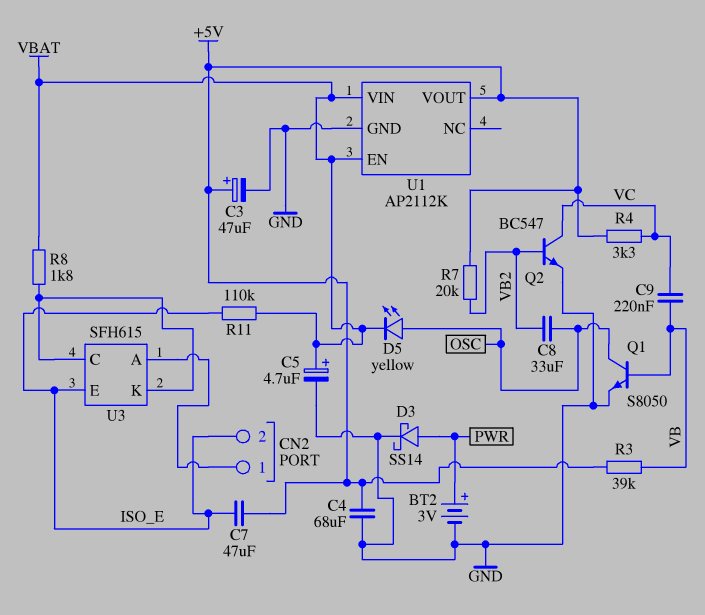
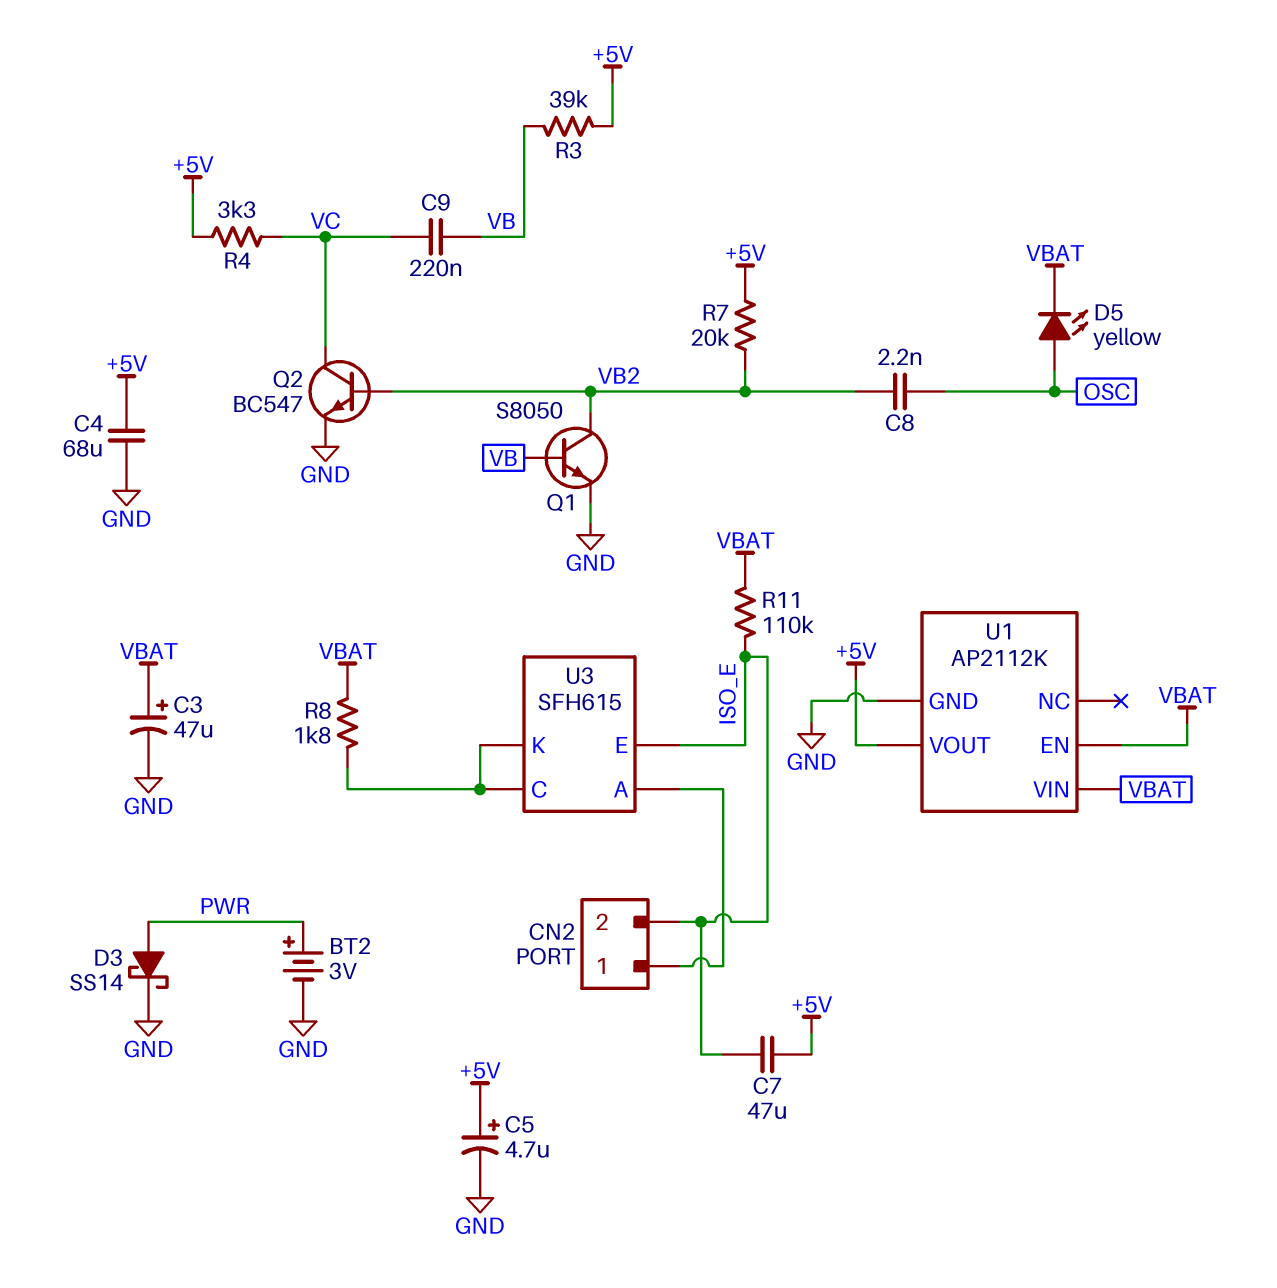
C3: 47uF (plus +5V, minus GND) -> 47uF (plus VBAT, minus GND)
C5: 4.7uF (plus VBAT, minus GND) -> 4.7uF (plus +5V, minus GND)
C8: 33uF (OSC, VB2) -> 2.2nF (OSC, VB2)
Q1: NPN S8050 (B VB, C OSC, E GND) -> NPN S8050 (B VB, C VB2, E GND)

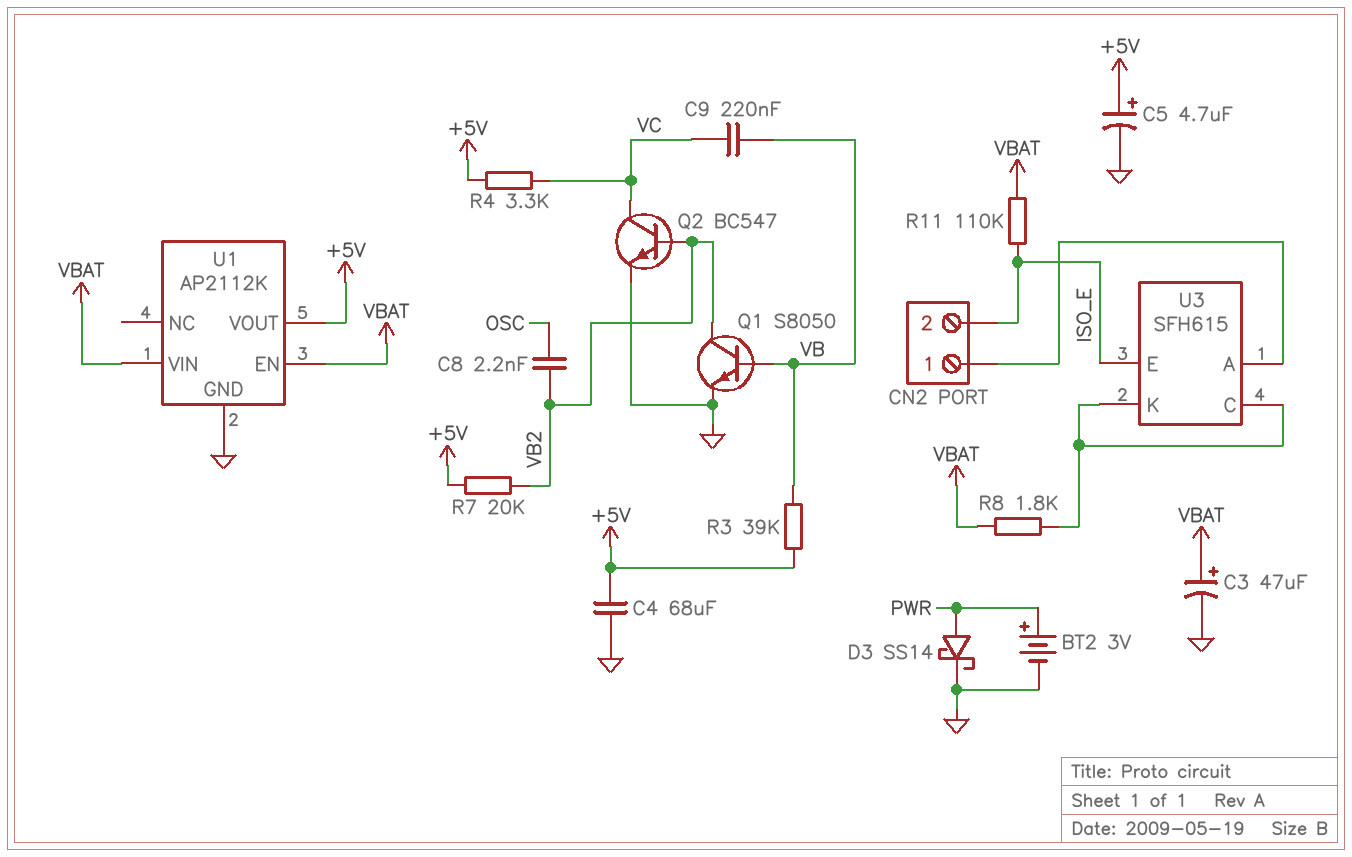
C7: 47uF (+5V, ISO_E) -> none
D5: LED yellow (A OSC, K VBAT) -> none

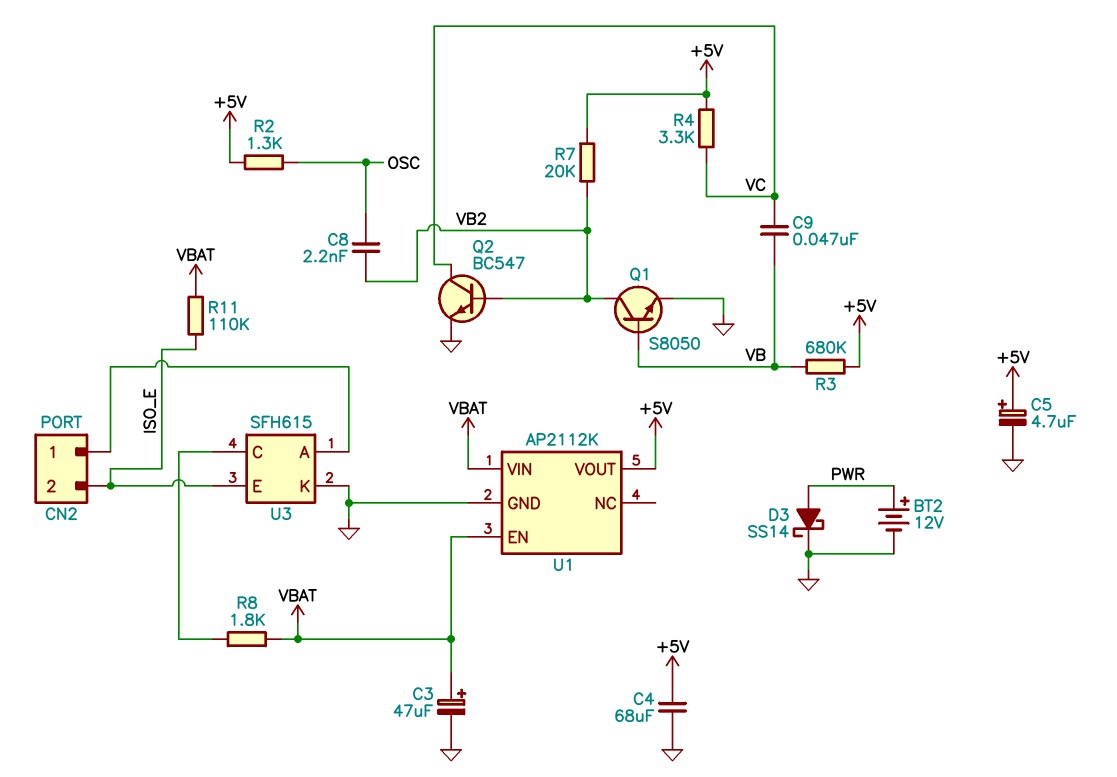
BT2: 3V (plus PWR, minus GND) -> 12V (plus PWR, minus GND)
C9: 220nF (VB, VC) -> 47nF (VB, VC)
R2: none -> 1.3k (+5V, OSC)
R3: 39k (+5V, VB) -> 680k (+5V, VB)
U3 pin K: U3/C -> GND

